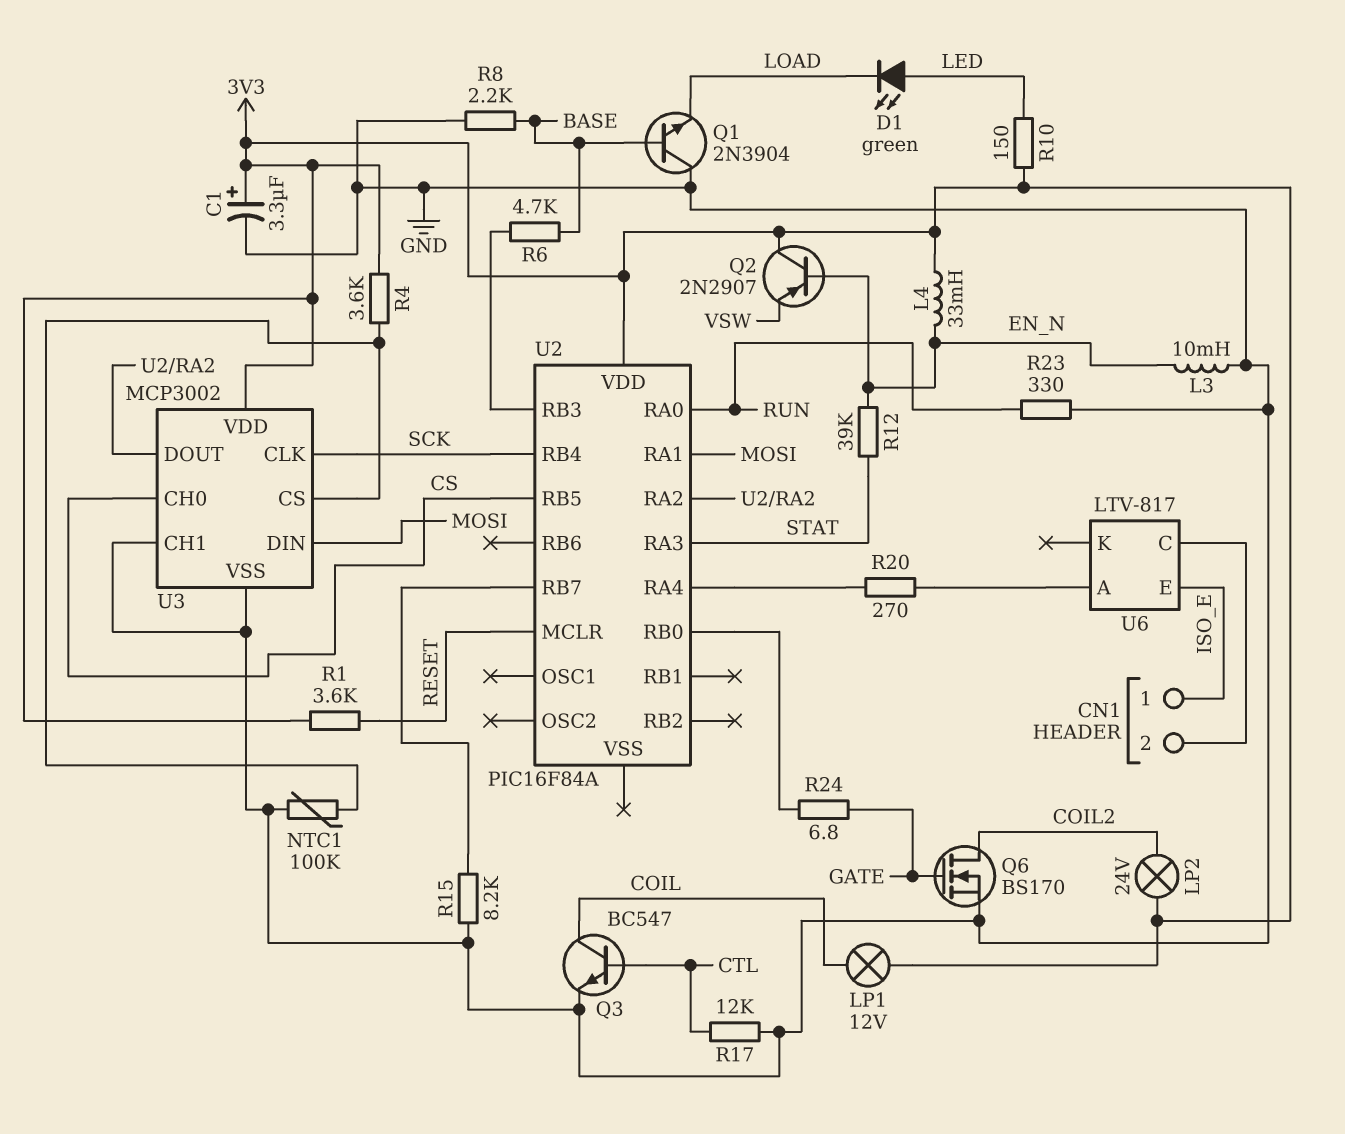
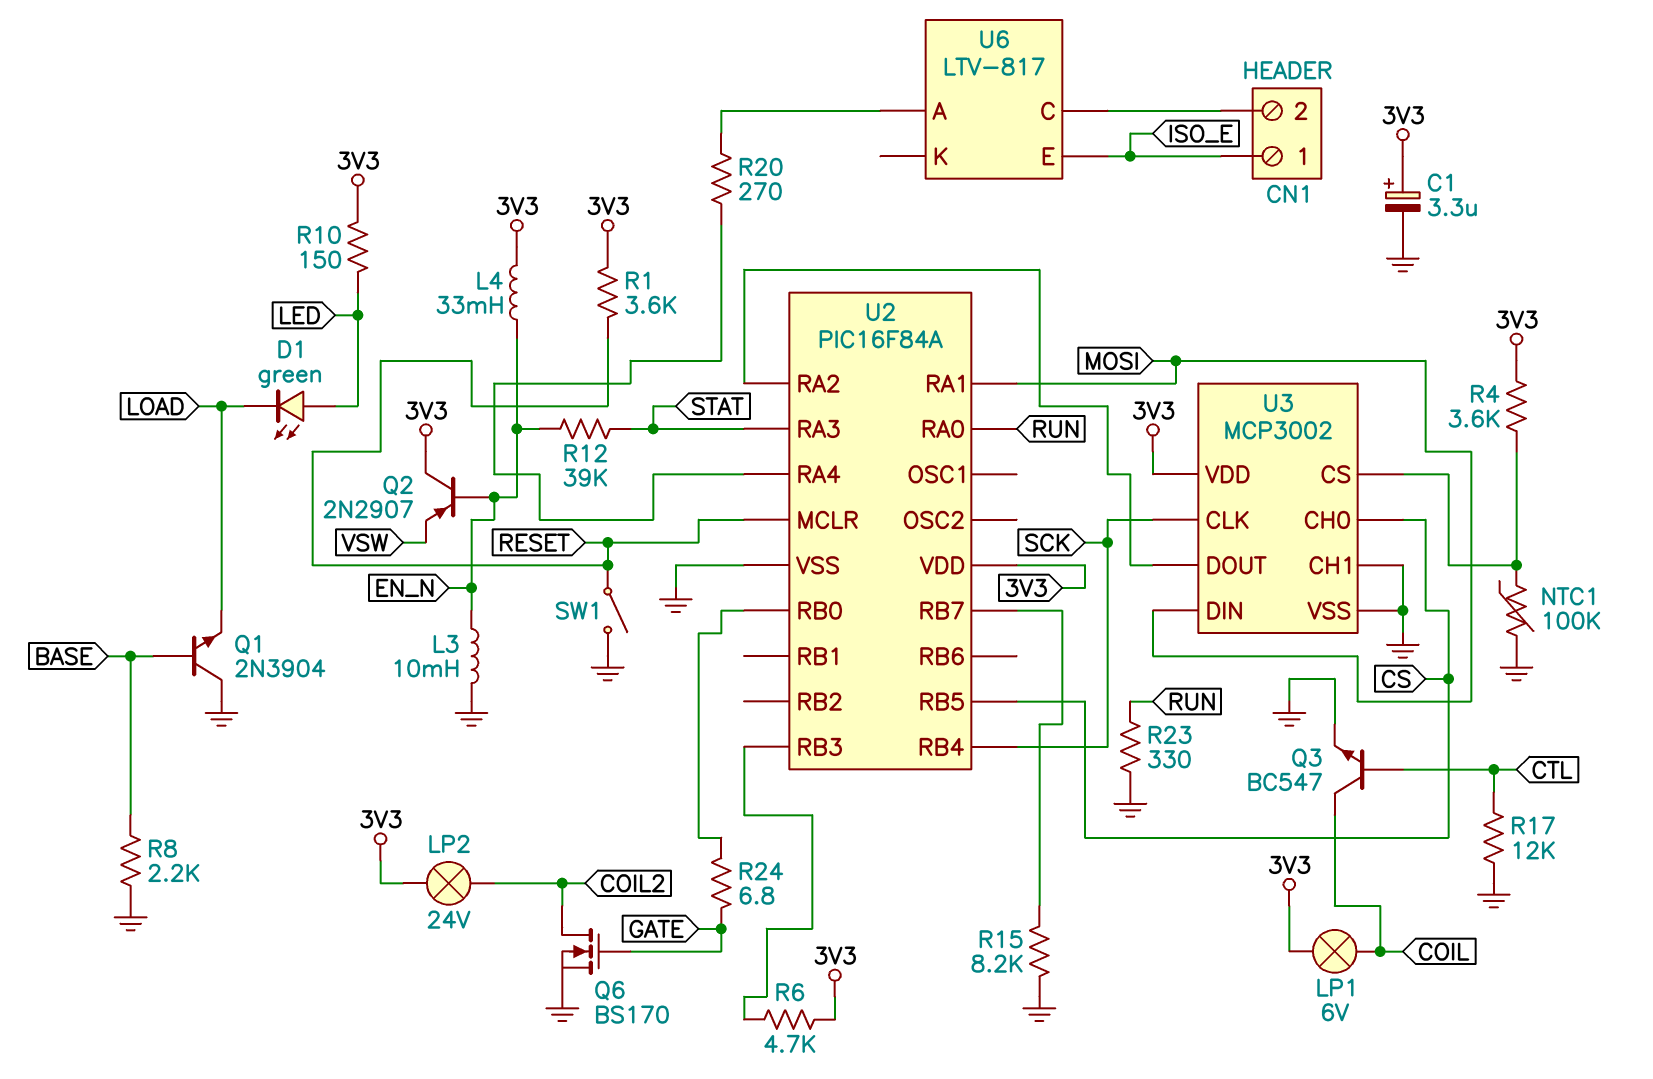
LP1: lamp 12V (3V3, COIL) -> lamp 6V (3V3, COIL)
R6: 4.7k (BASE, U2/RB3) -> 4.7k (3V3, U2/RB3)
SW1: none -> switch (GND, RESET)
U2 pin VSS: none -> GND

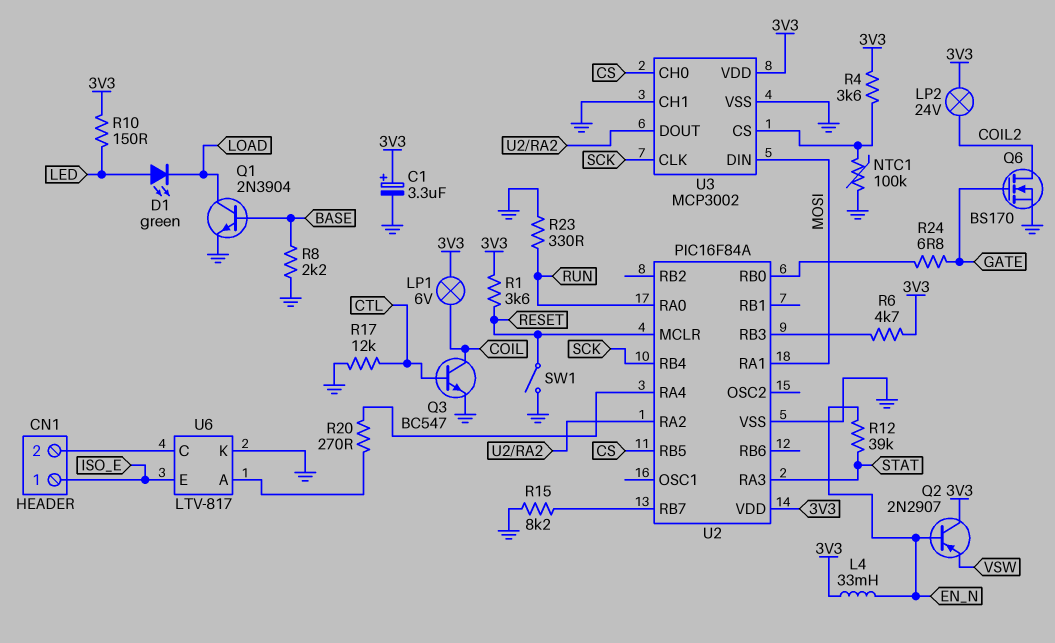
L3: 10mH (EN_N, GND) -> none
Q1: NPN 2N3904 (B BASE, C GND, E LOAD) -> NPN 2N3904 (B BASE, C LOAD, E GND)
U6 pin K: none -> GND

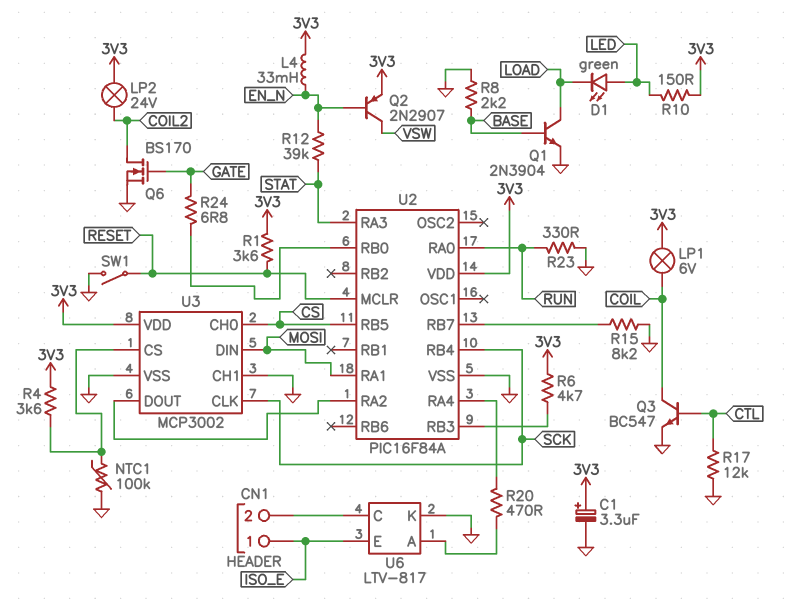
Q2: PNP 2N2907 (B EN_N, C 3V3, E VSW) -> PNP 2N2907 (B EN_N, C VSW, E 3V3)
R20: 270 (U2/RA4, U6/A) -> 470 (U2/RA4, U6/A)

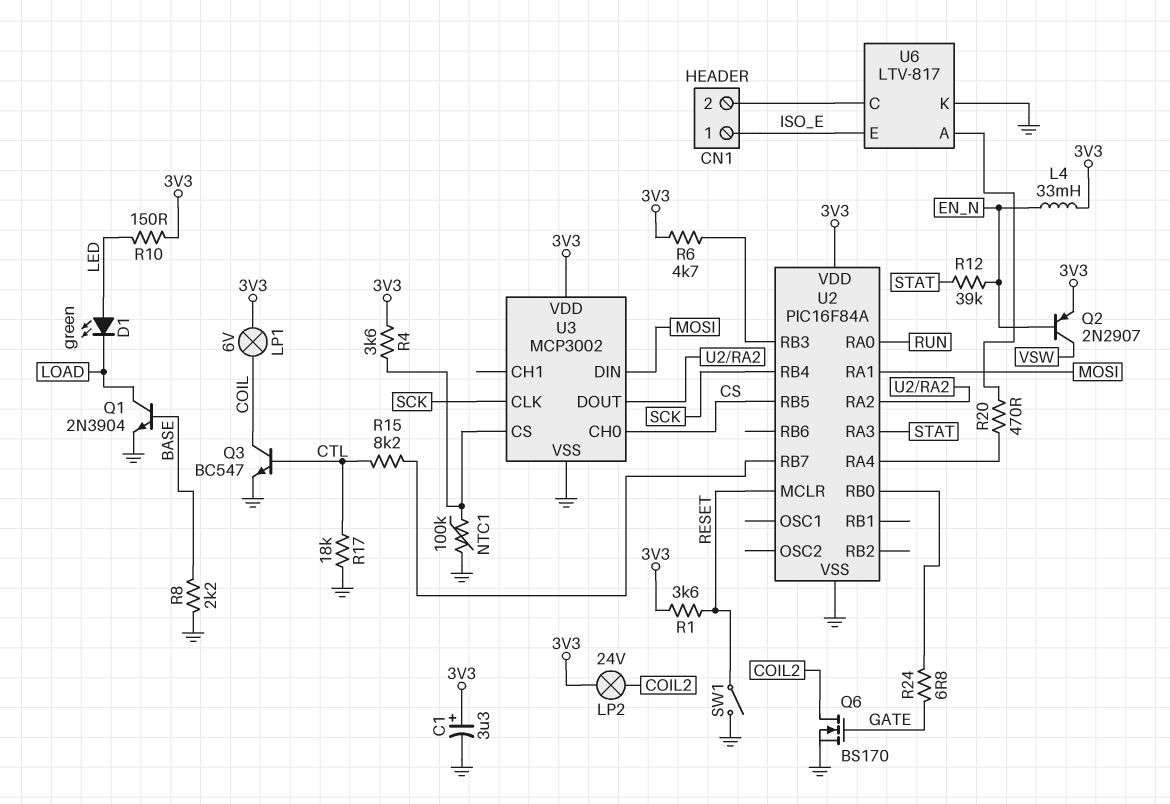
R15: 8.2k (GND, U2/RB7) -> 8.2k (CTL, U2/RB7)
R17: 12k (CTL, GND) -> 18k (CTL, GND)
R23: 330 (GND, RUN) -> none
U3 pin CH1: GND -> none

